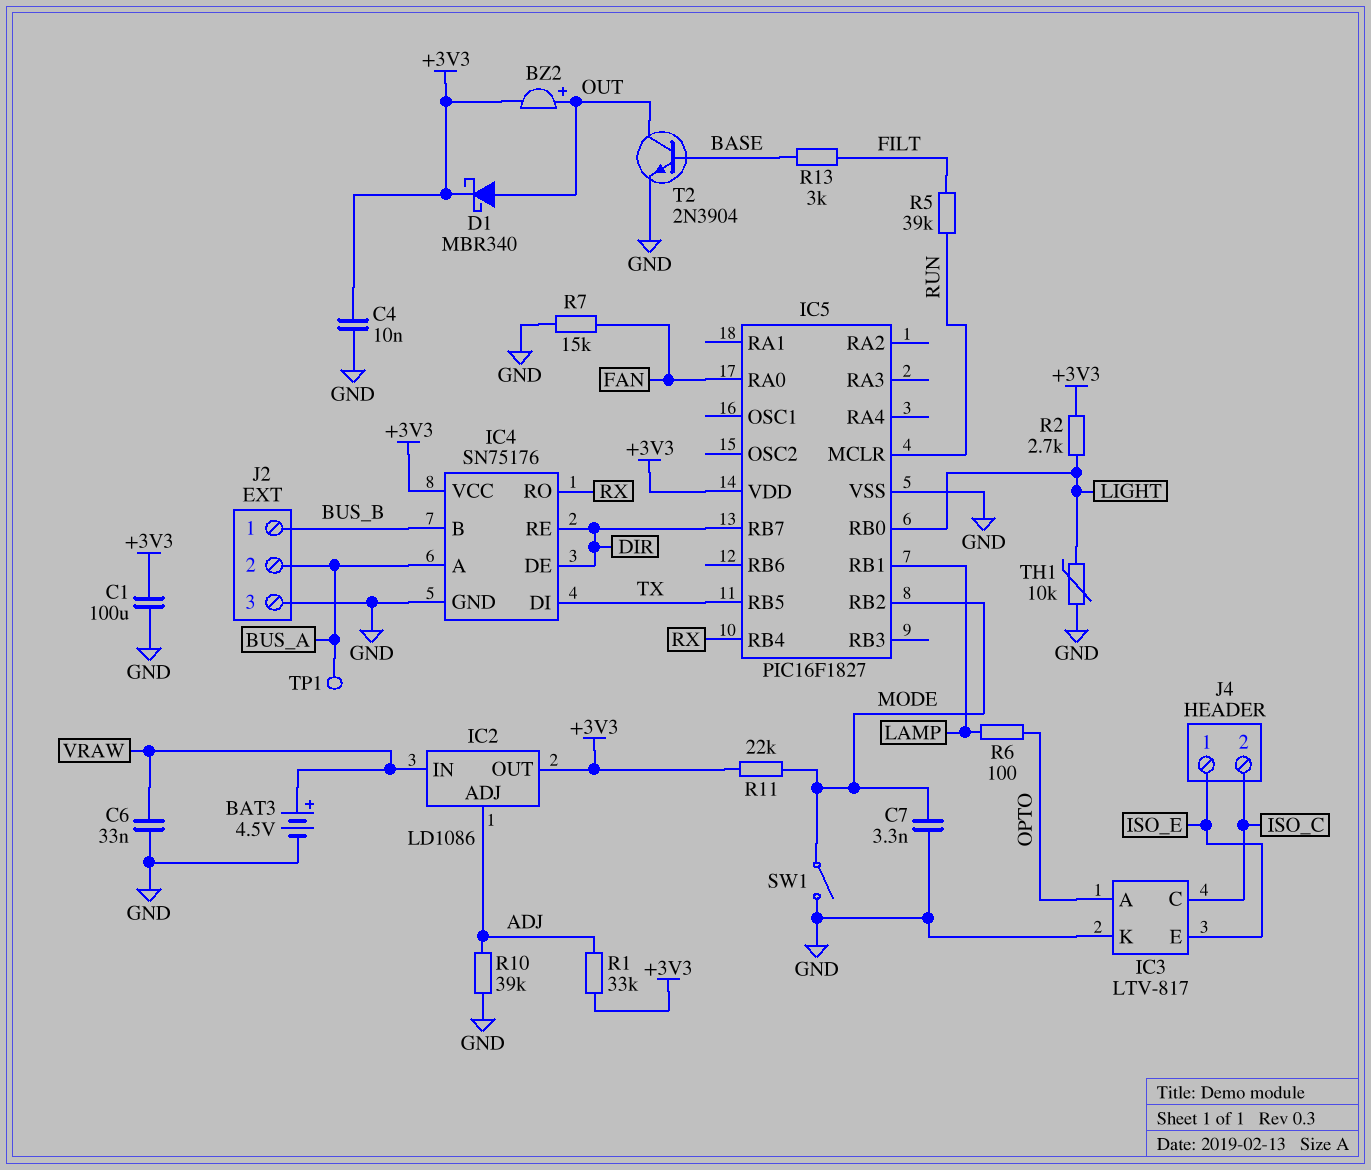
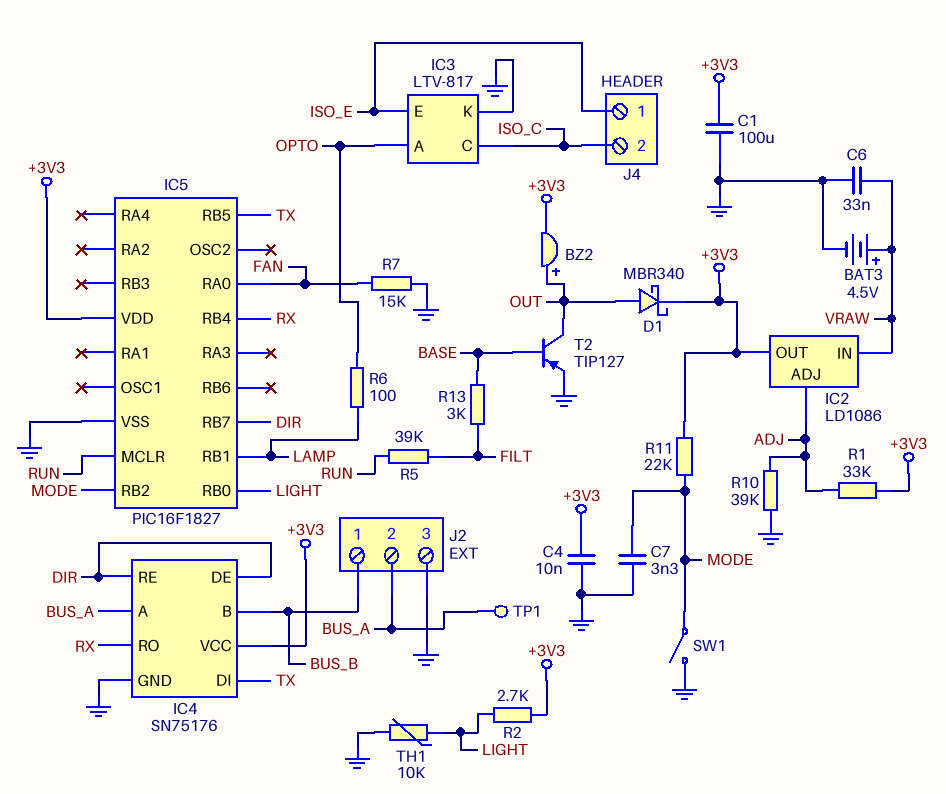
T2: NPN 2N3904 (B BASE, C OUT, E GND) -> PNP TIP127 (B BASE, C OUT, E GND)

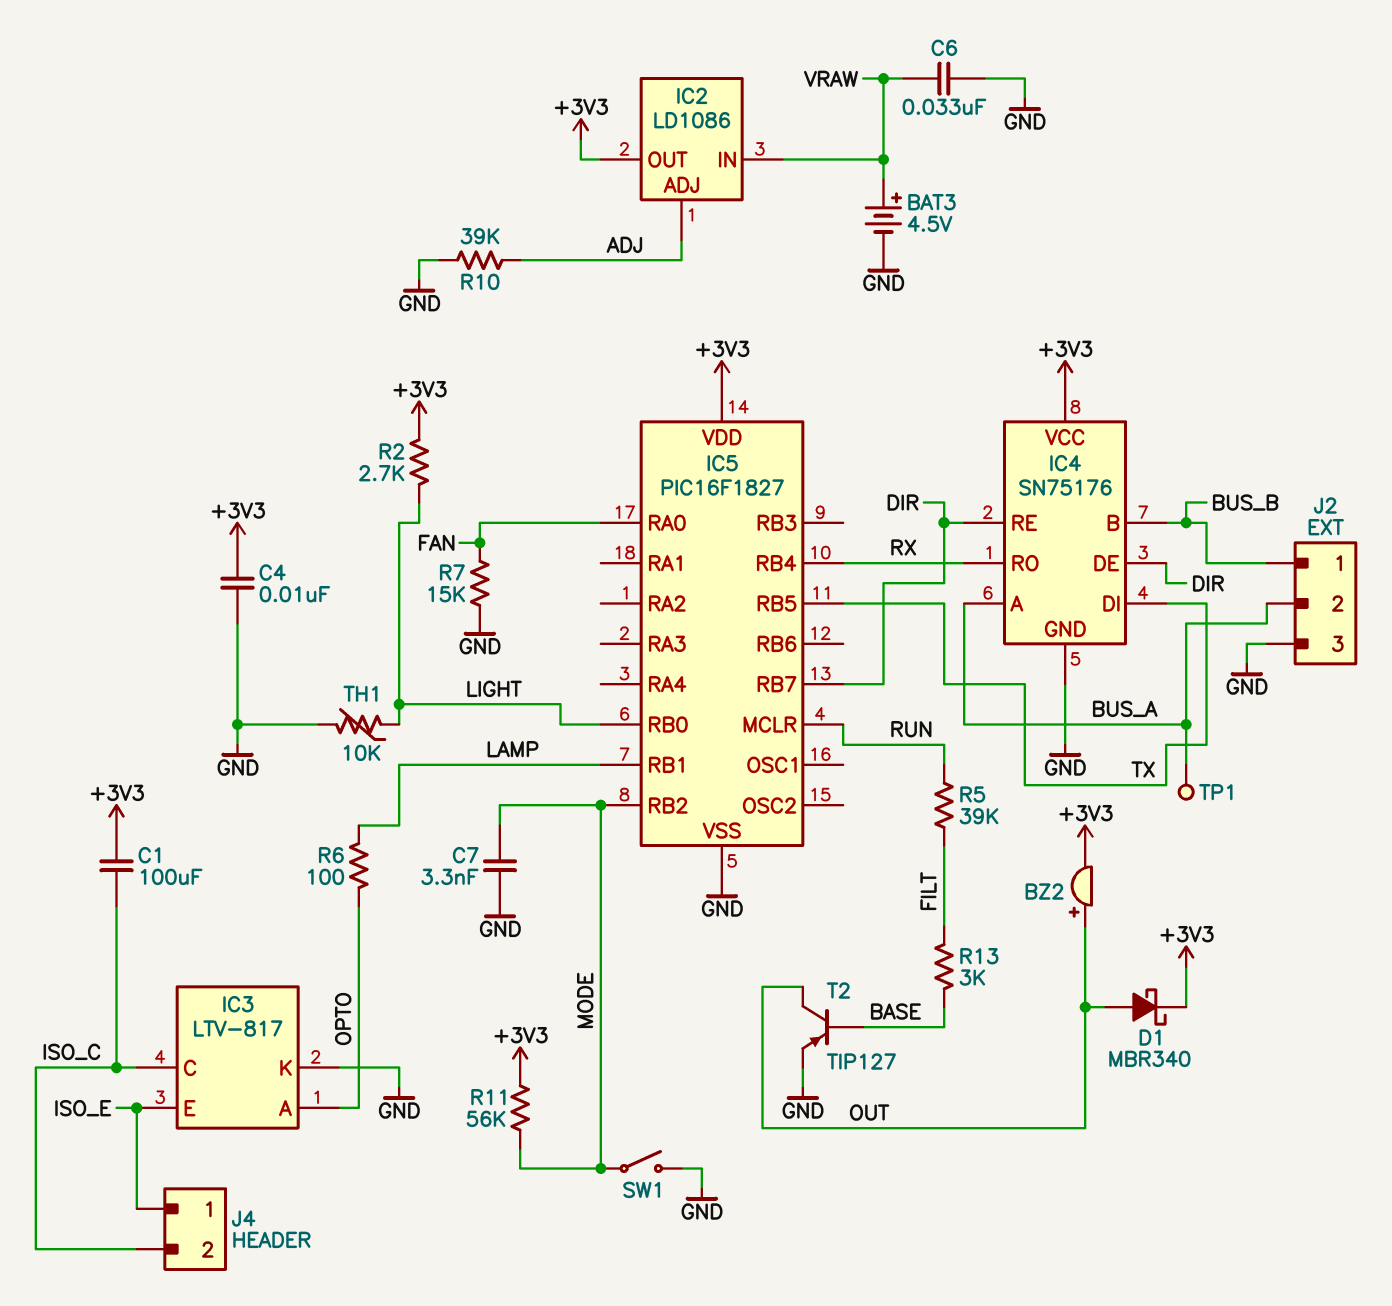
C1: 100uF (+3V3, GND) -> 100uF (+3V3, ISO_C)
R1: 33k (+3V3, ADJ) -> none
R11: 22k (+3V3, MODE) -> 56k (+3V3, MODE)

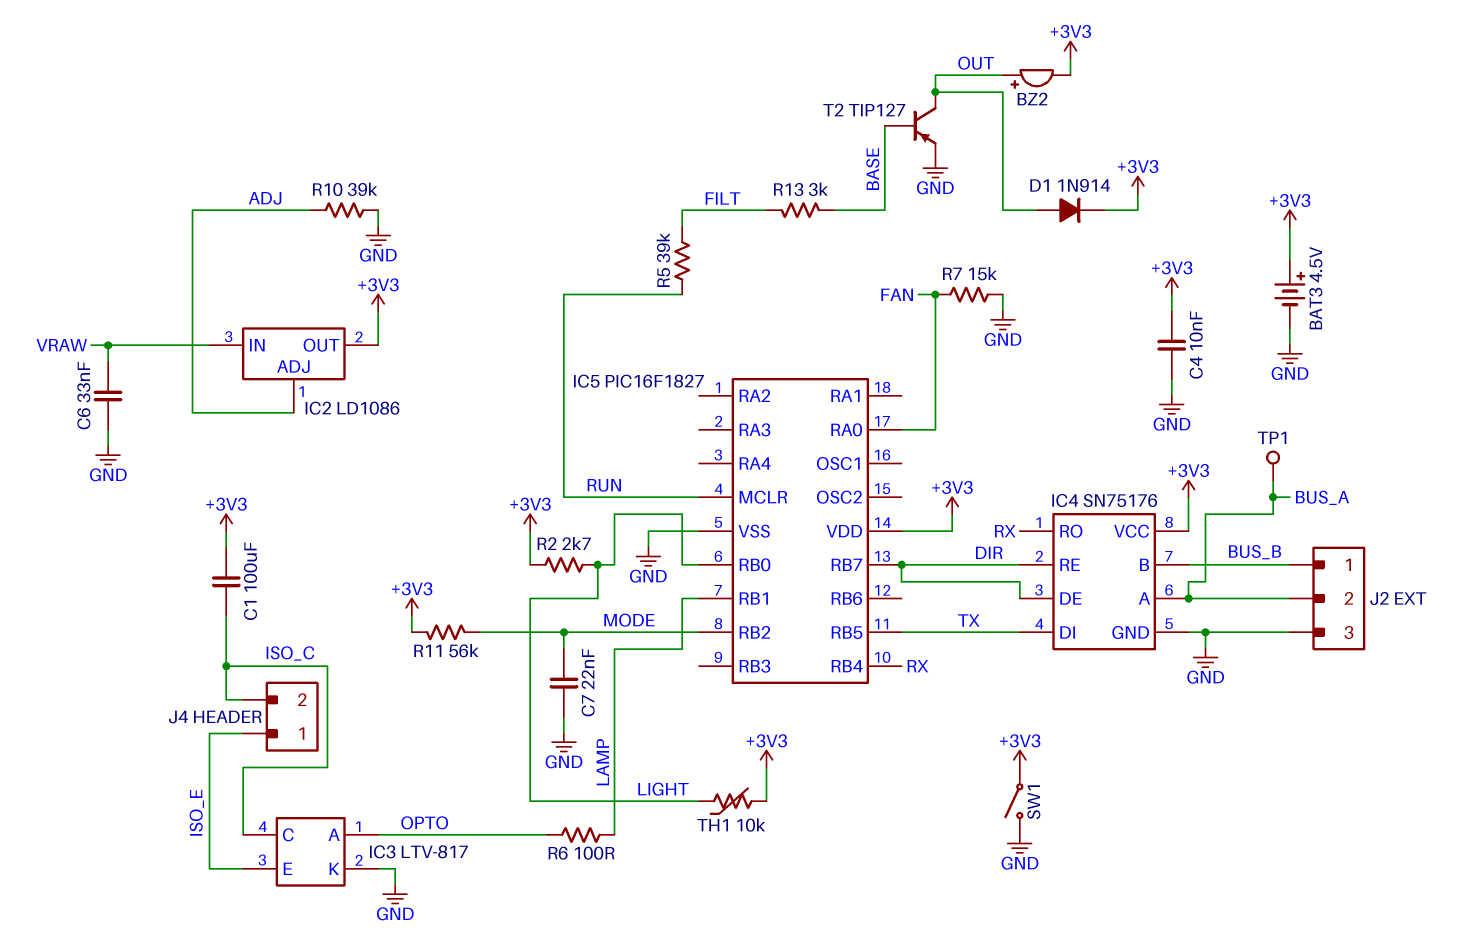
BAT3: 4.5V (plus VRAW, minus GND) -> 4.5V (plus +3V3, minus GND)
C7: 3.3nF (GND, MODE) -> 22nF (GND, MODE)
D1: schottky MBR340 (A OUT, K +3V3) -> diode 1N914 (A OUT, K +3V3)
SW1: switch (GND, MODE) -> switch (+3V3, GND)
TH1: 10k (GND, LIGHT) -> 10k (+3V3, LIGHT)

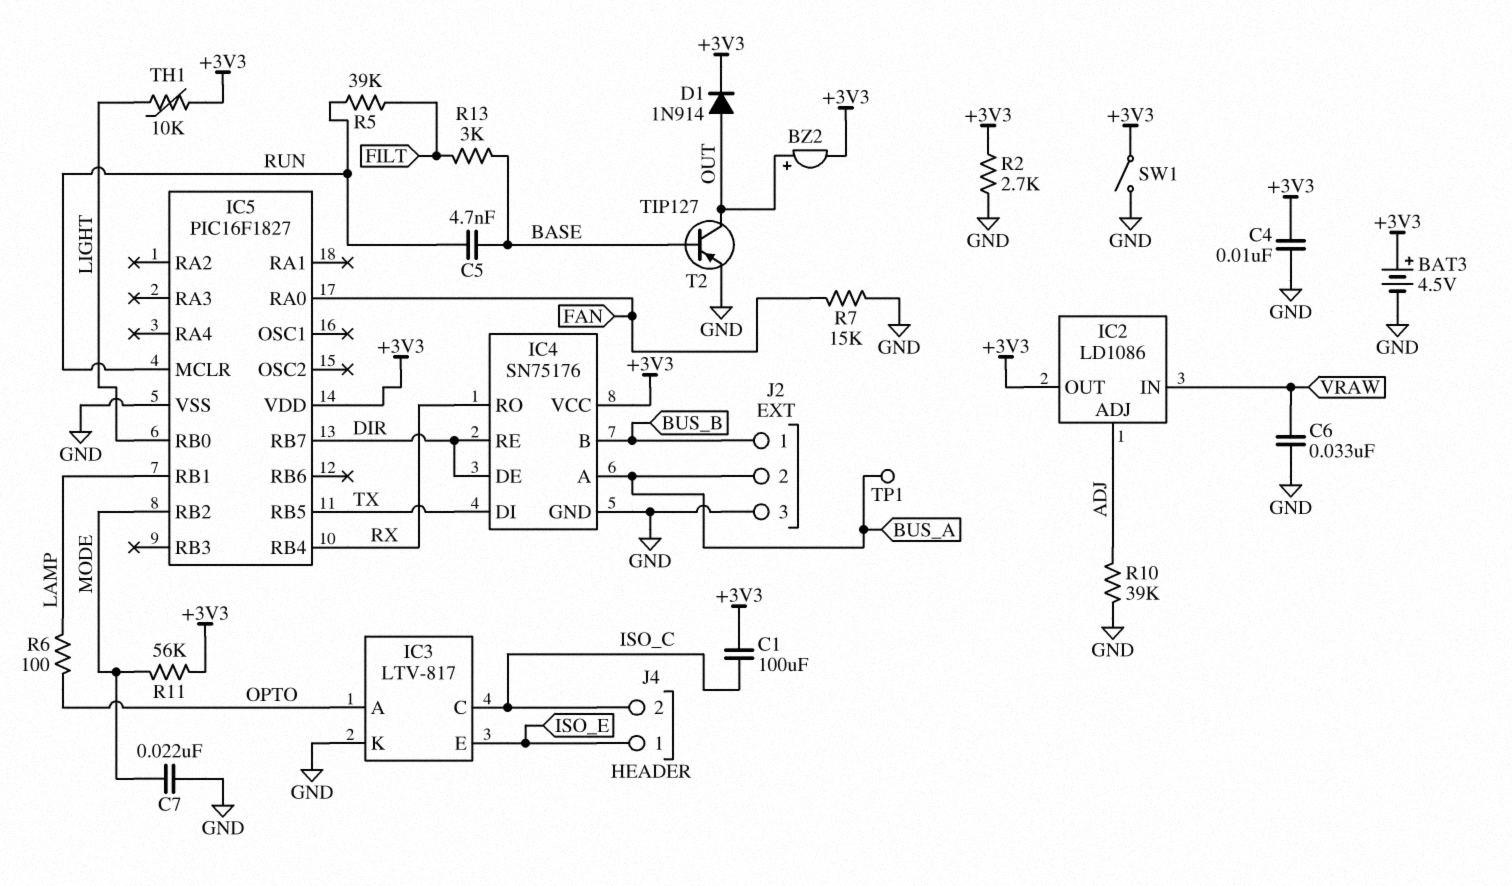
C5: none -> 4.7nF (BASE, RUN)
R2: 2.7k (+3V3, LIGHT) -> 2.7k (+3V3, GND)

